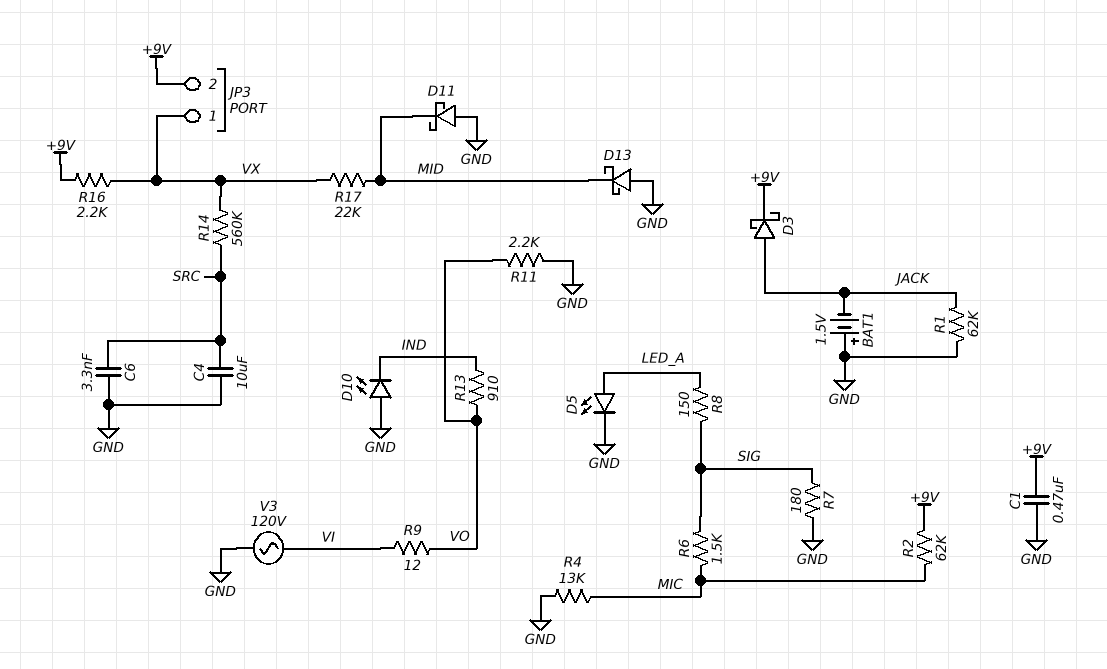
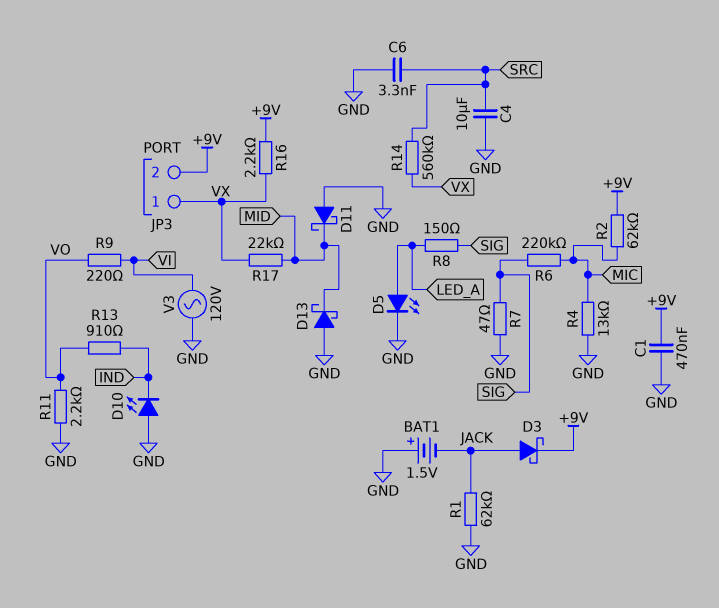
R6: 1.5k (MIC, SIG) -> 220k (MIC, SIG)
R7: 180 (GND, SIG) -> 47 (GND, SIG)
R9: 12 (VI, VO) -> 220 (VI, VO)

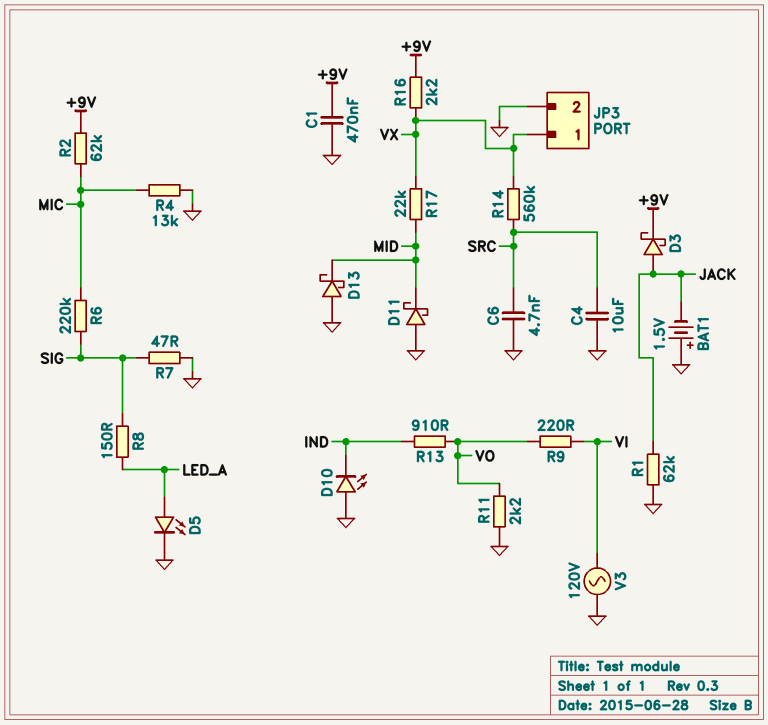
C6: 3.3nF (GND, SRC) -> 4.7nF (GND, SRC)
JP3 pin 2: +9V -> GND

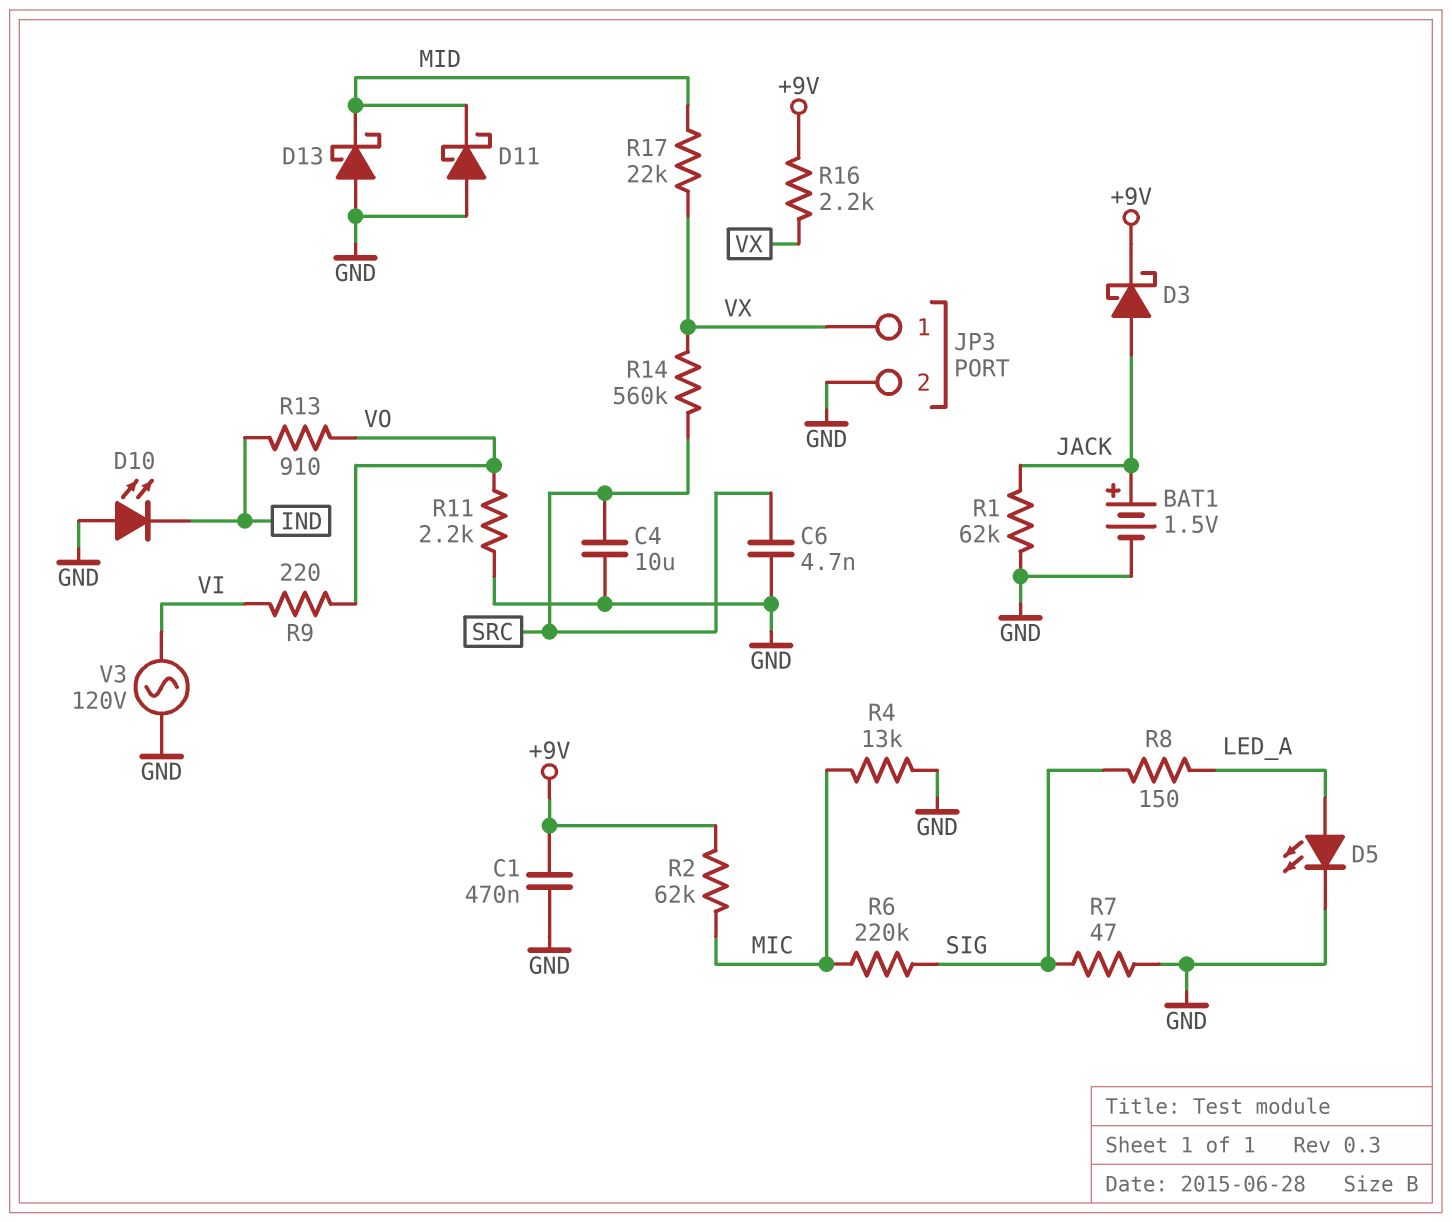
BAT1: 1.5V (plus GND, minus JACK) -> 1.5V (plus JACK, minus GND)

